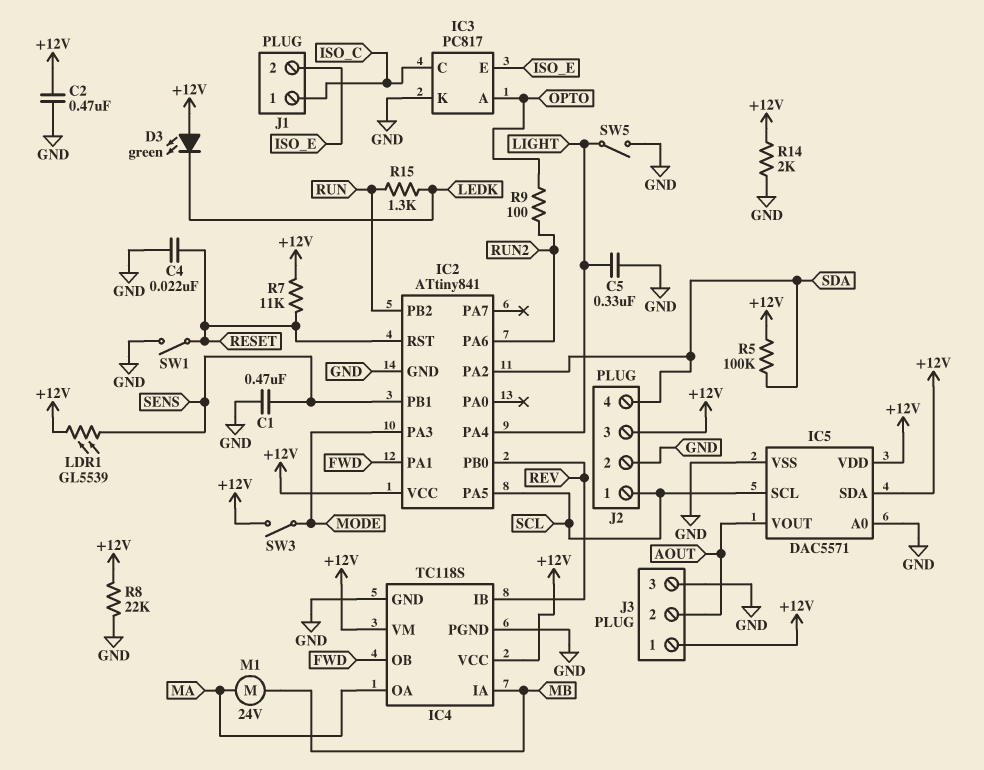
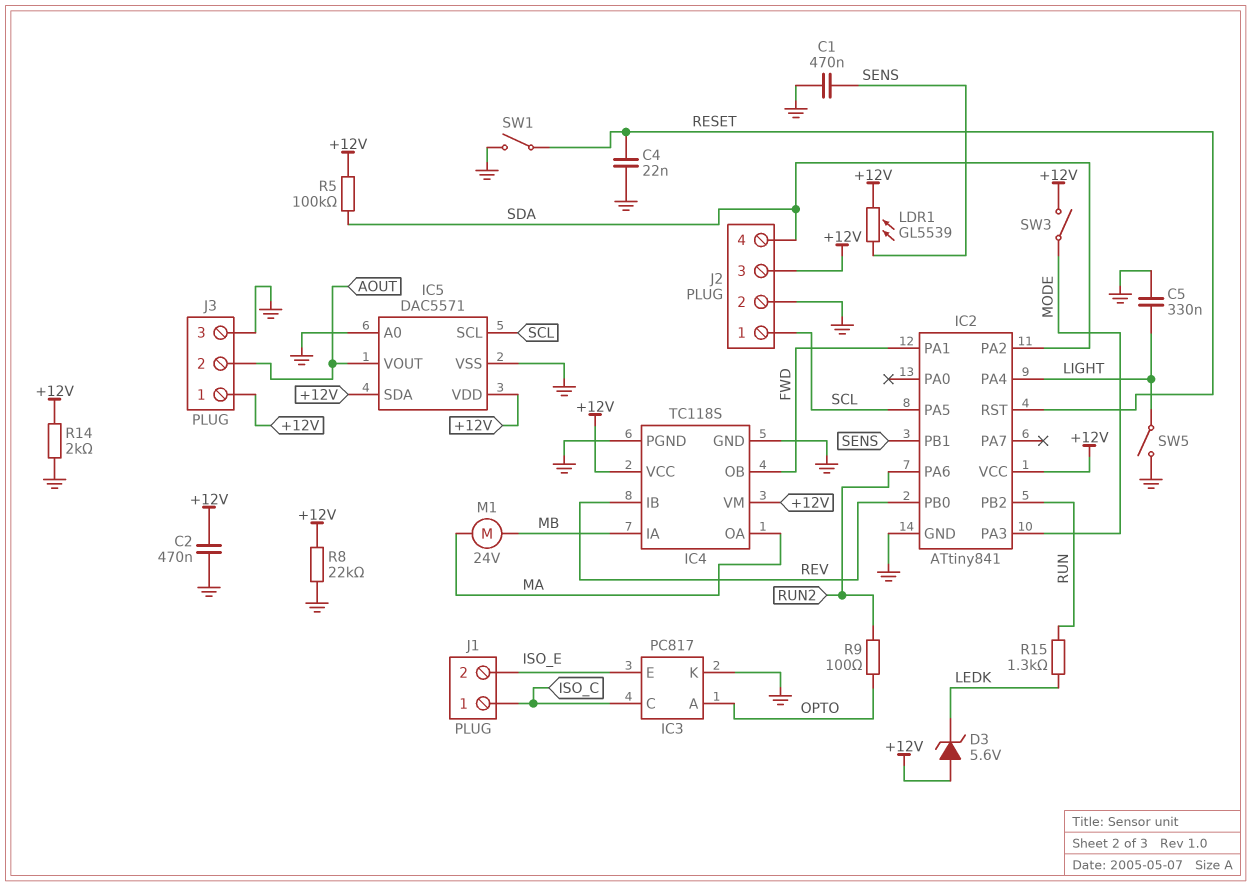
D3: LED green (A +12V, K LEDK) -> zener 5.6V (A +12V, K LEDK)
R7: 11k (+12V, RESET) -> none

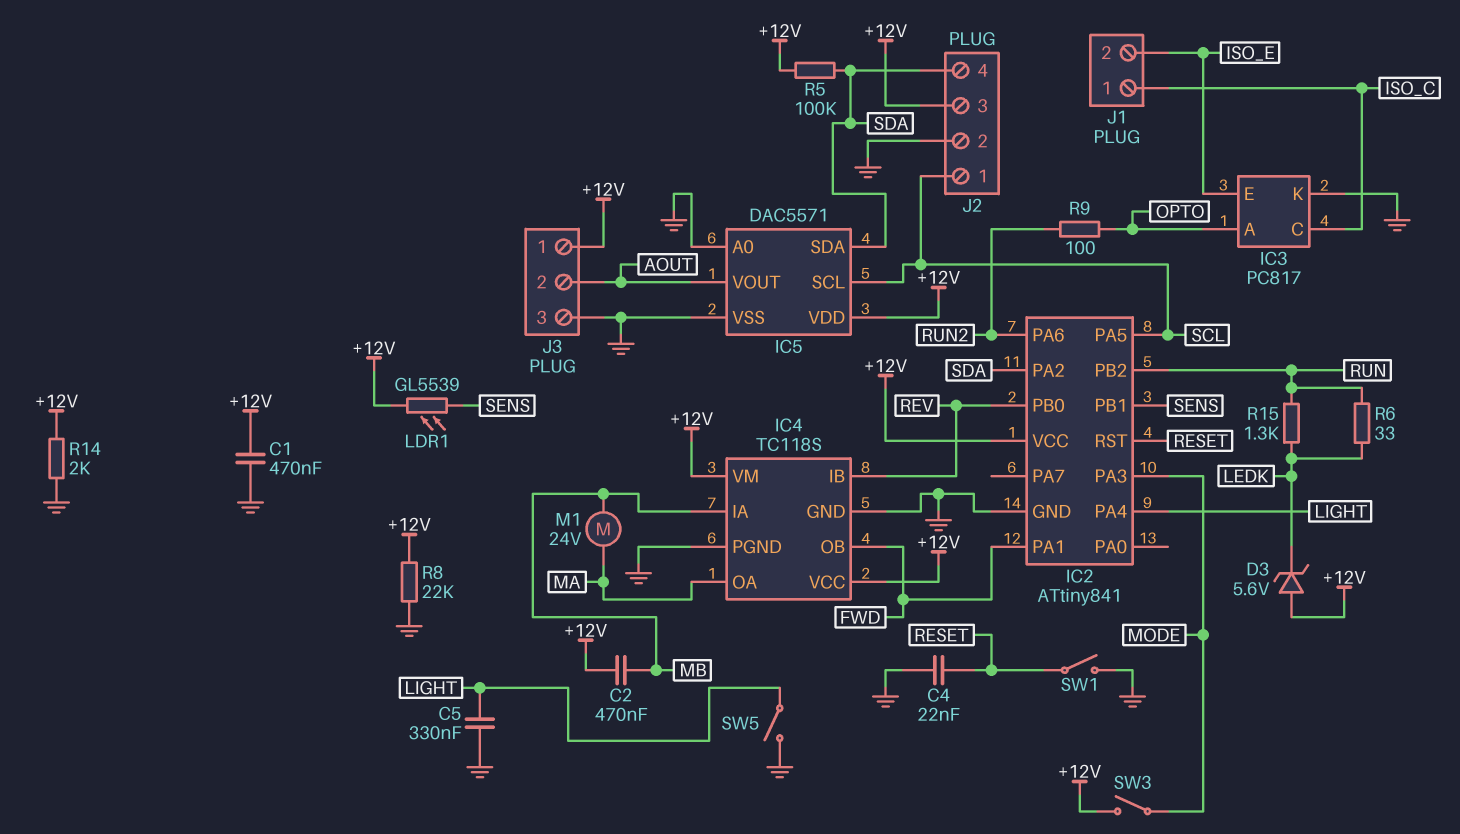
C1: 470nF (GND, SENS) -> 470nF (+12V, GND)
C2: 470nF (+12V, GND) -> 470nF (+12V, MB)
IC5 pin SDA: +12V -> SDA
R6: none -> 33 (LEDK, RUN)

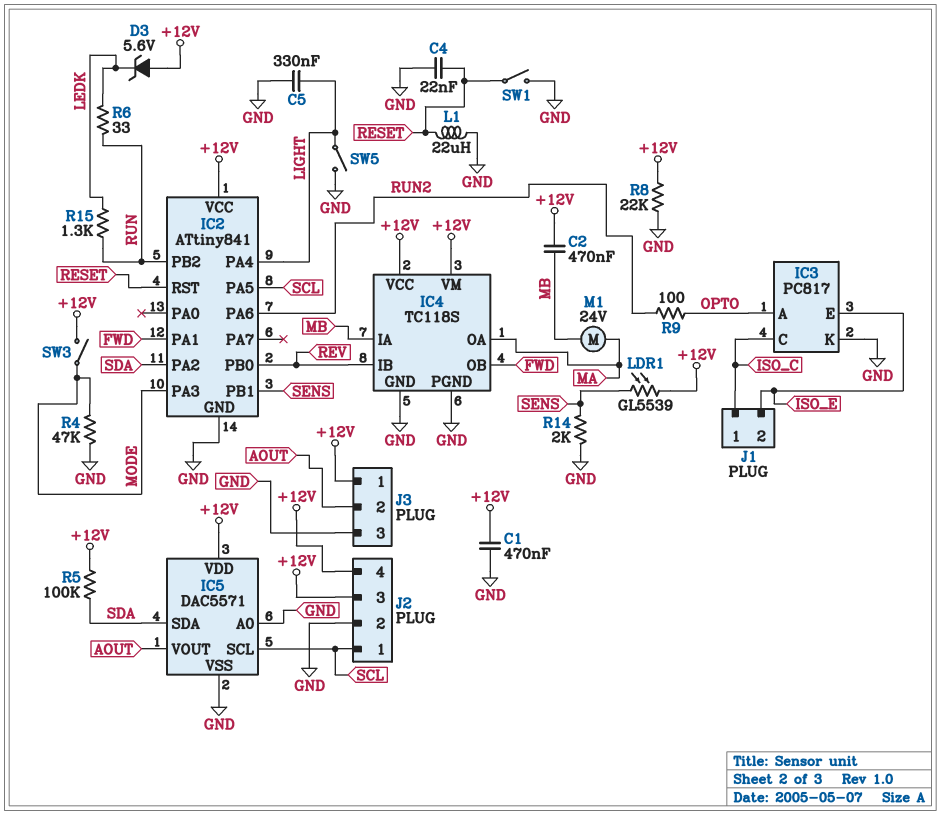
J2 pin 4: SDA -> +12V
L1: none -> 22uH (GND, RESET)
R4: none -> 47k (GND, MODE)
R14: 2k (+12V, GND) -> 2k (GND, SENS)

